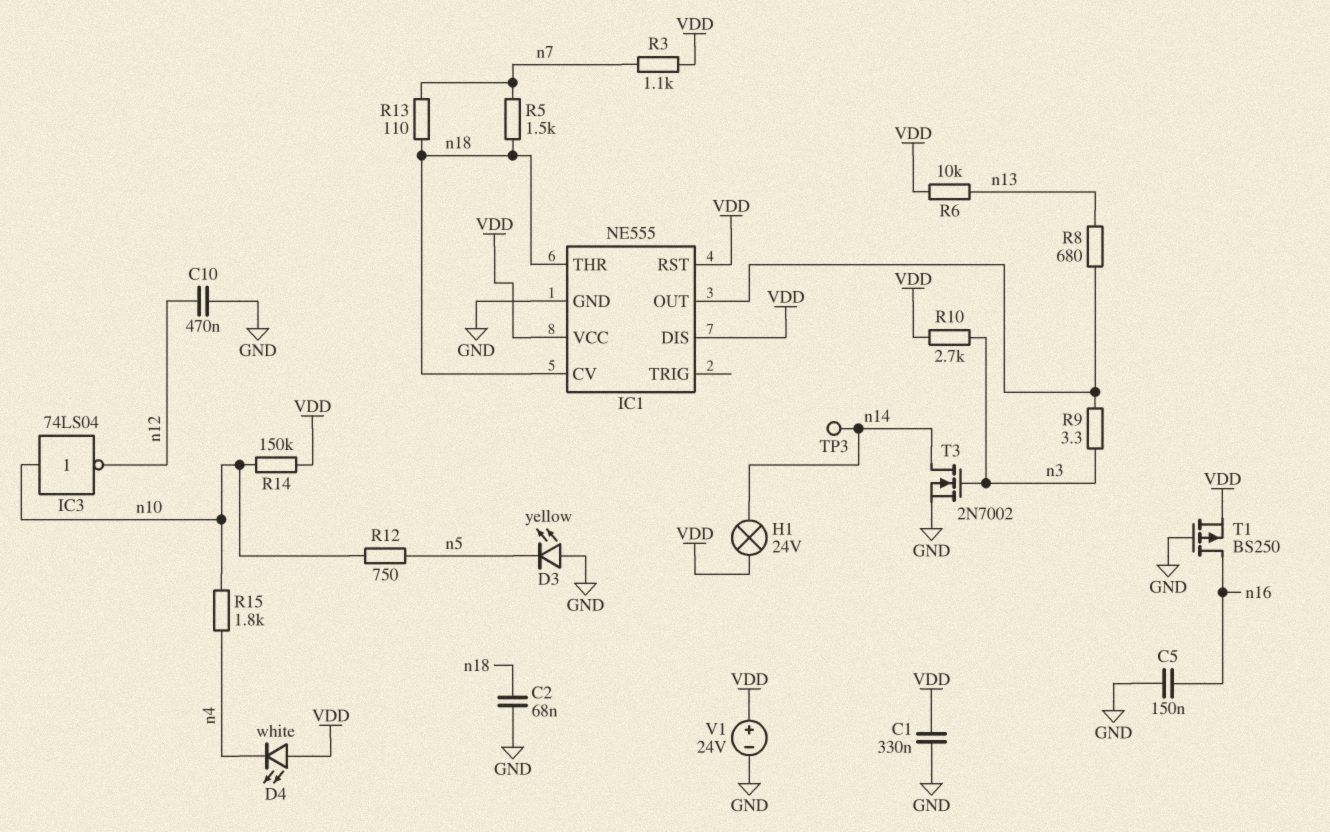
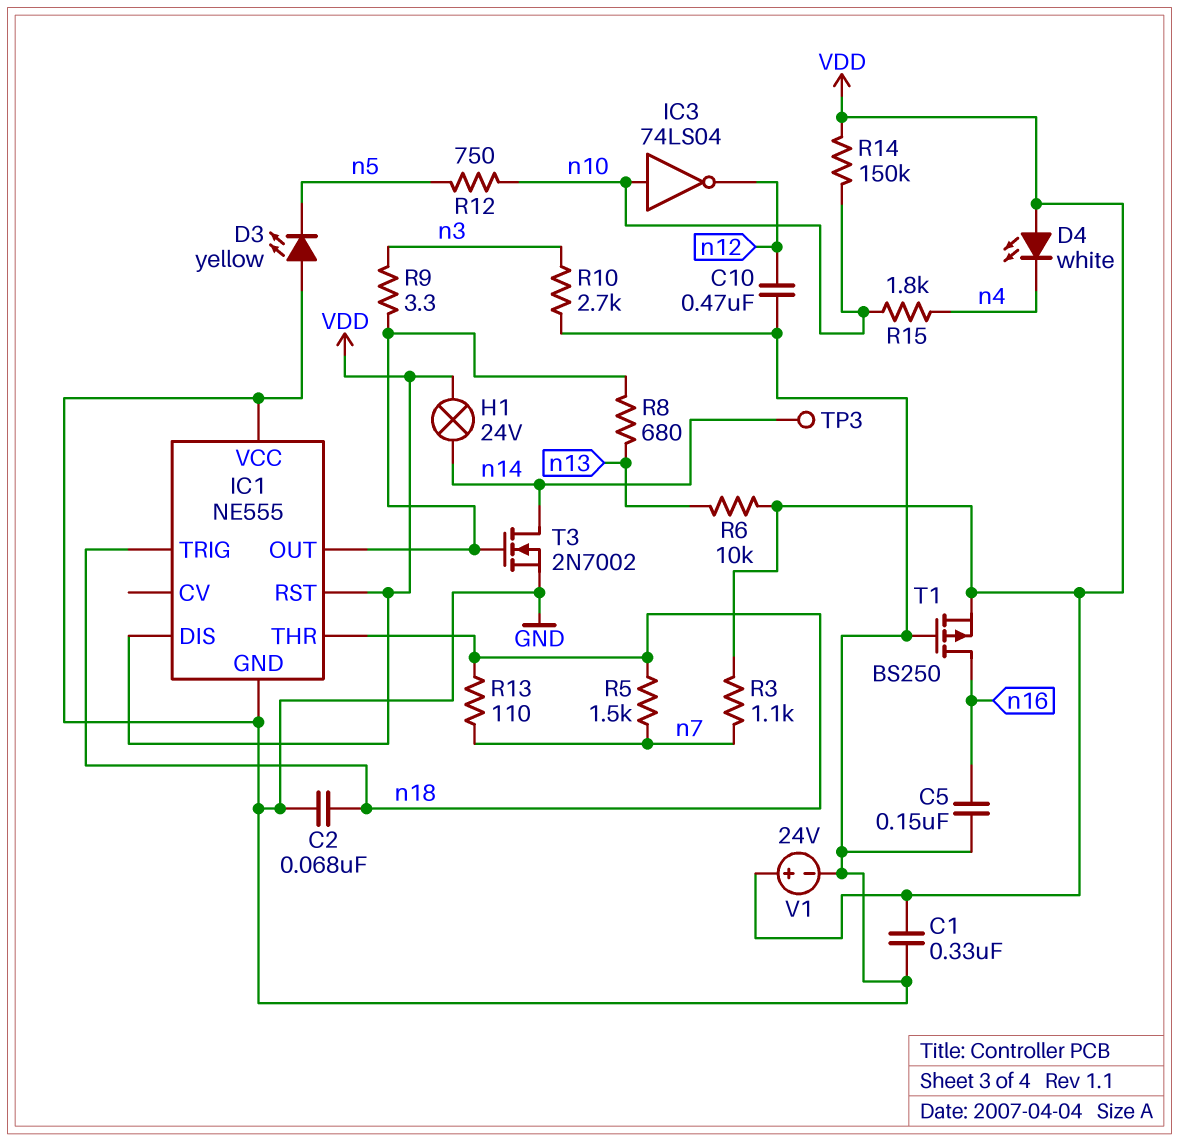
IC1 pin CV: n18 -> none
IC1 pin TRIG: none -> n18
IC1 pin VCC: VDD -> GND
R10: 2.7k (VDD, n3) -> 2.7k (GND, n3)
T3: NMOS 2N7002 (G n3, D n14, S GND) -> NMOS 2N7002 (G IC1/OUT, D n14, S GND)

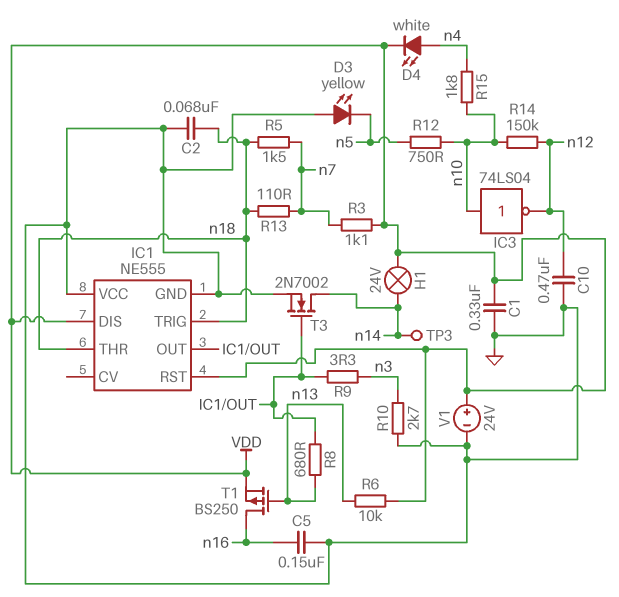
D4: LED white (A VDD, K n4) -> LED white (A n4, K VDD)
R14: 150k (VDD, n10) -> 150k (n10, n12)
T1: PMOS BS250 (G GND, D n16, S VDD) -> PMOS BS250 (G n13, D n16, S VDD)

